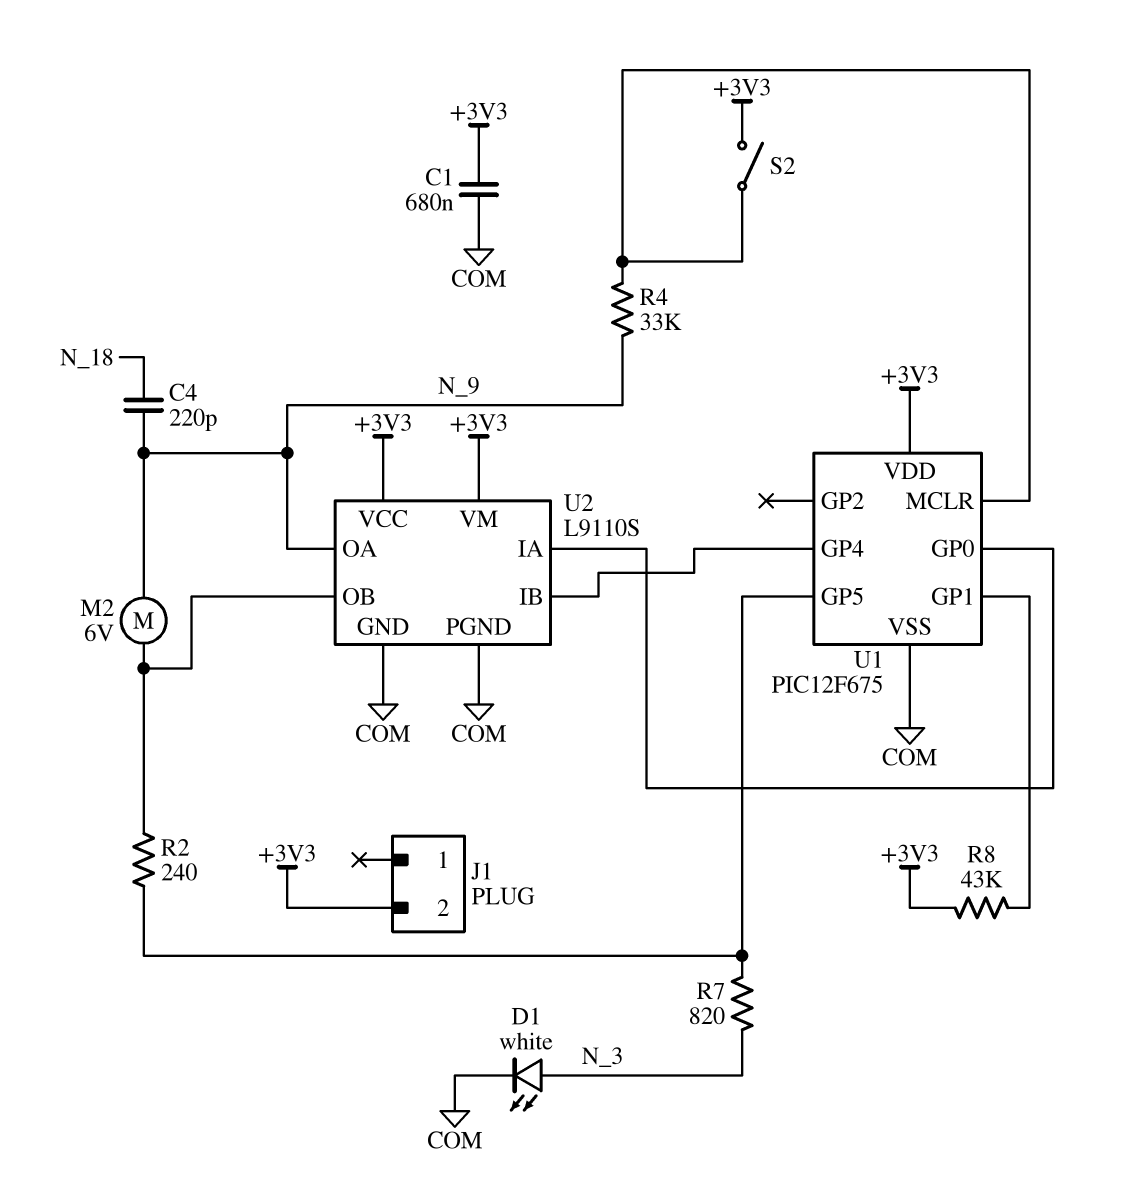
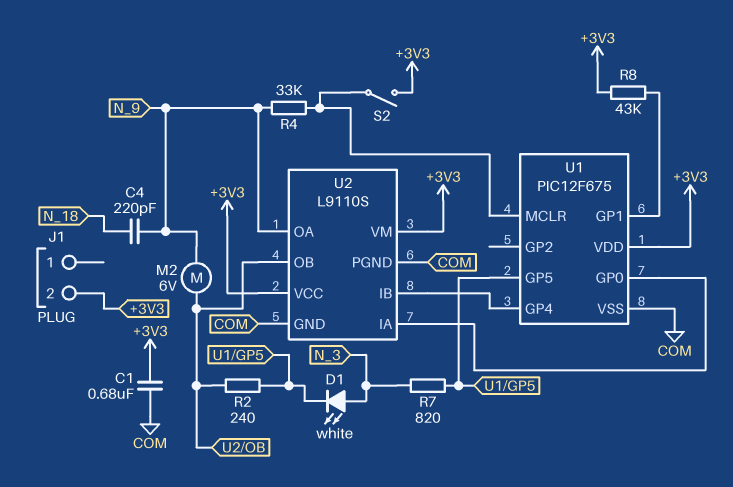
D1: LED white (A N_3, K COM) -> LED white (A N_3, K U1/GP5)

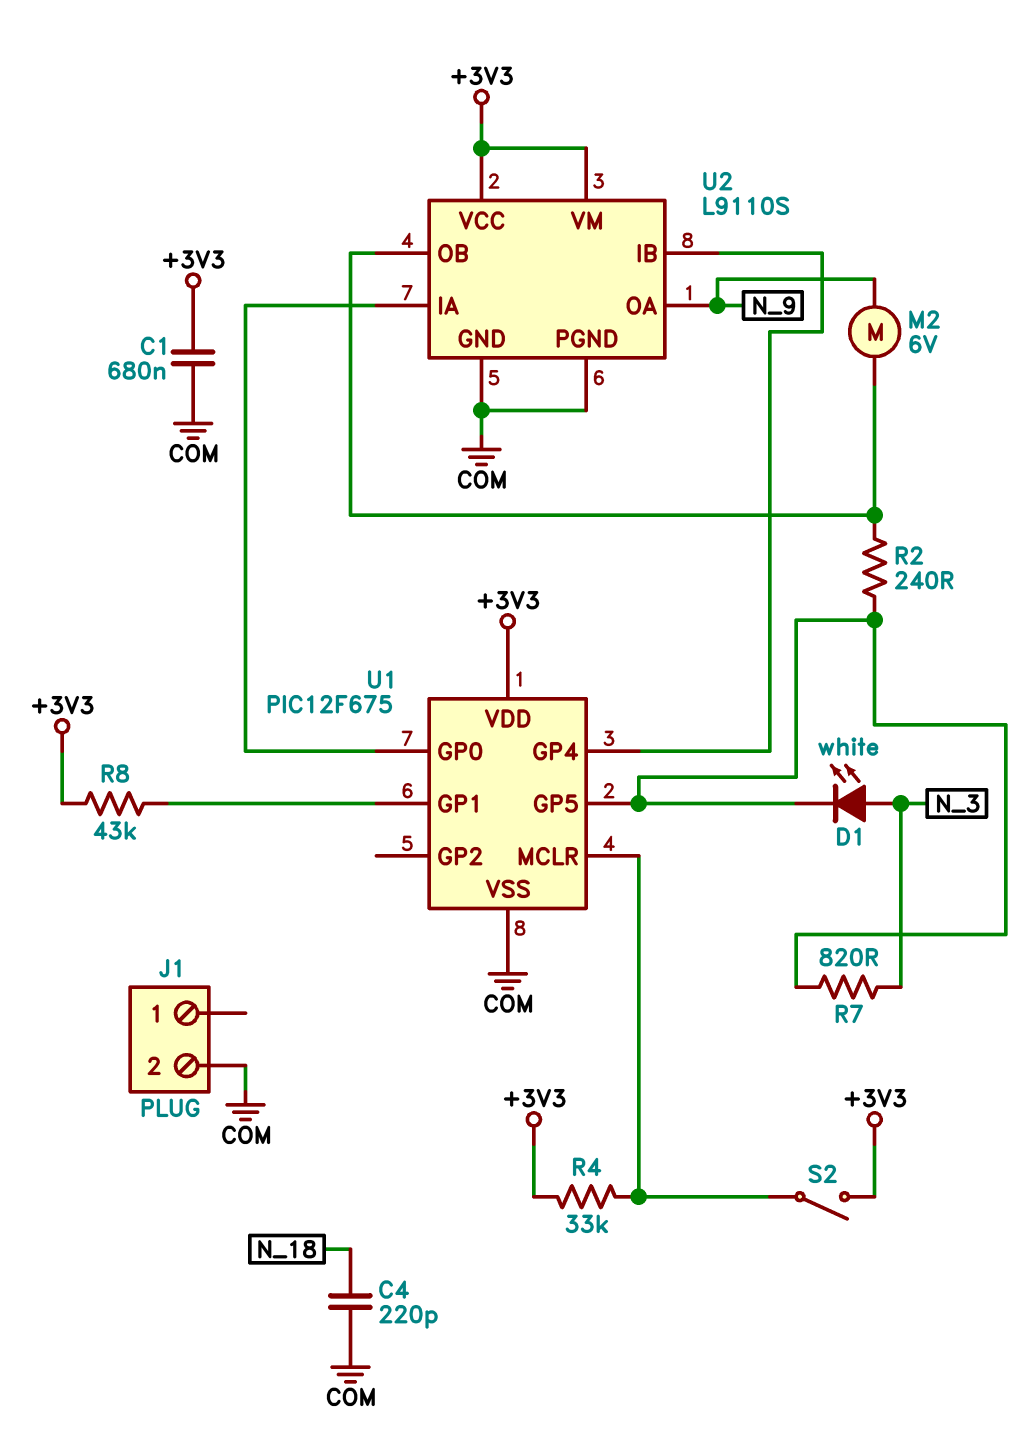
C4: 220pF (N_9, N_18) -> 220pF (COM, N_18)
J1 pin 2: +3V3 -> COM
R4: 33k (N_9, U1/MCLR) -> 33k (+3V3, U1/MCLR)

